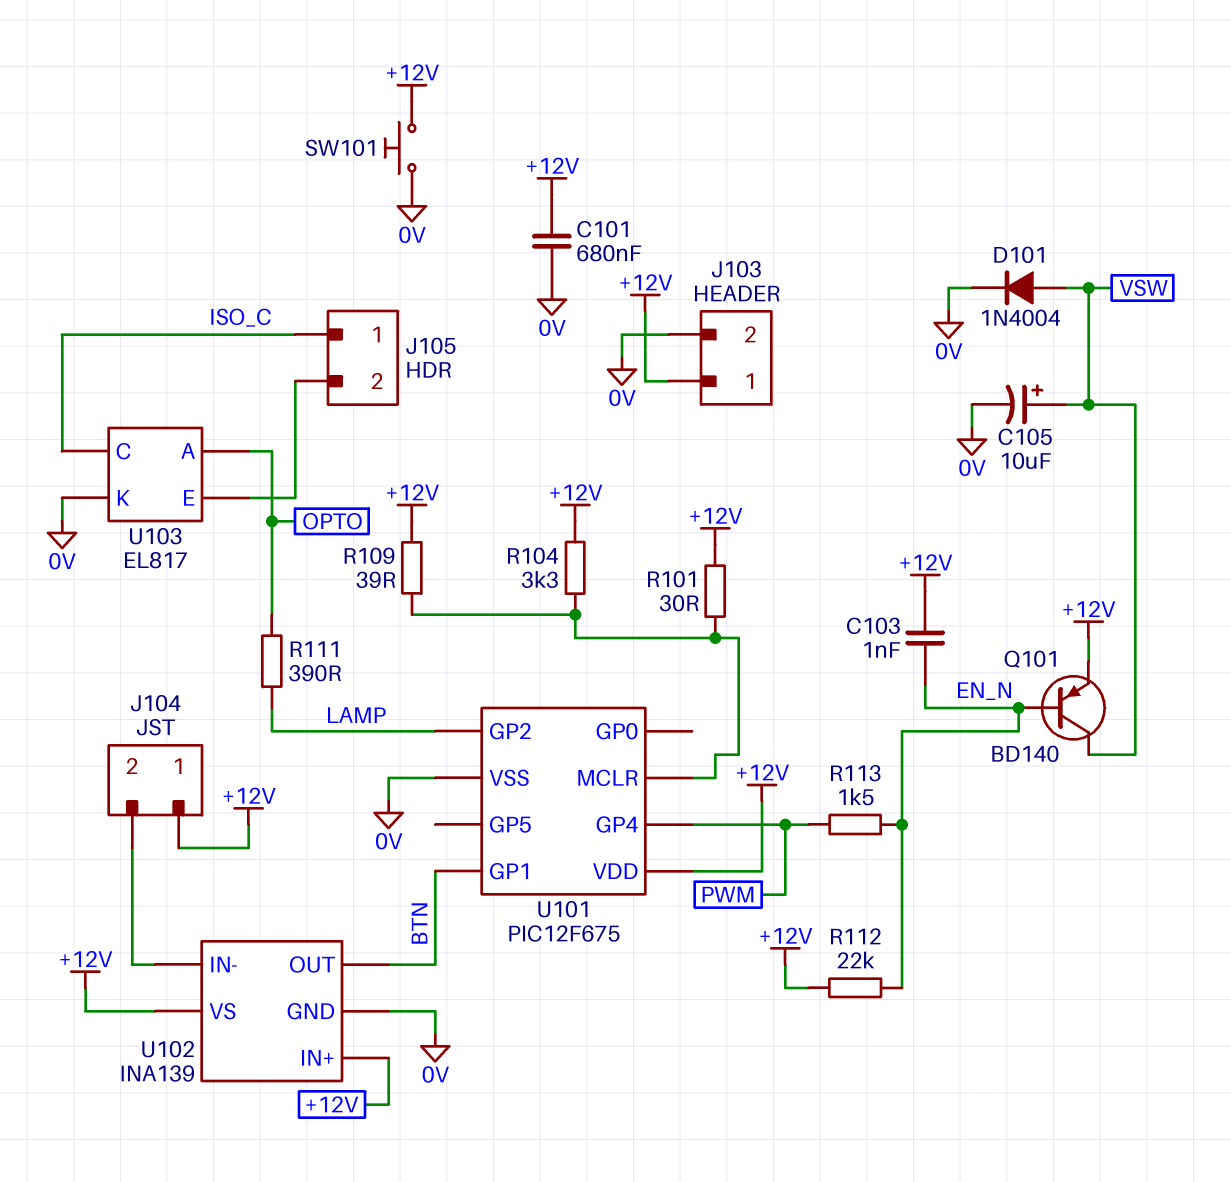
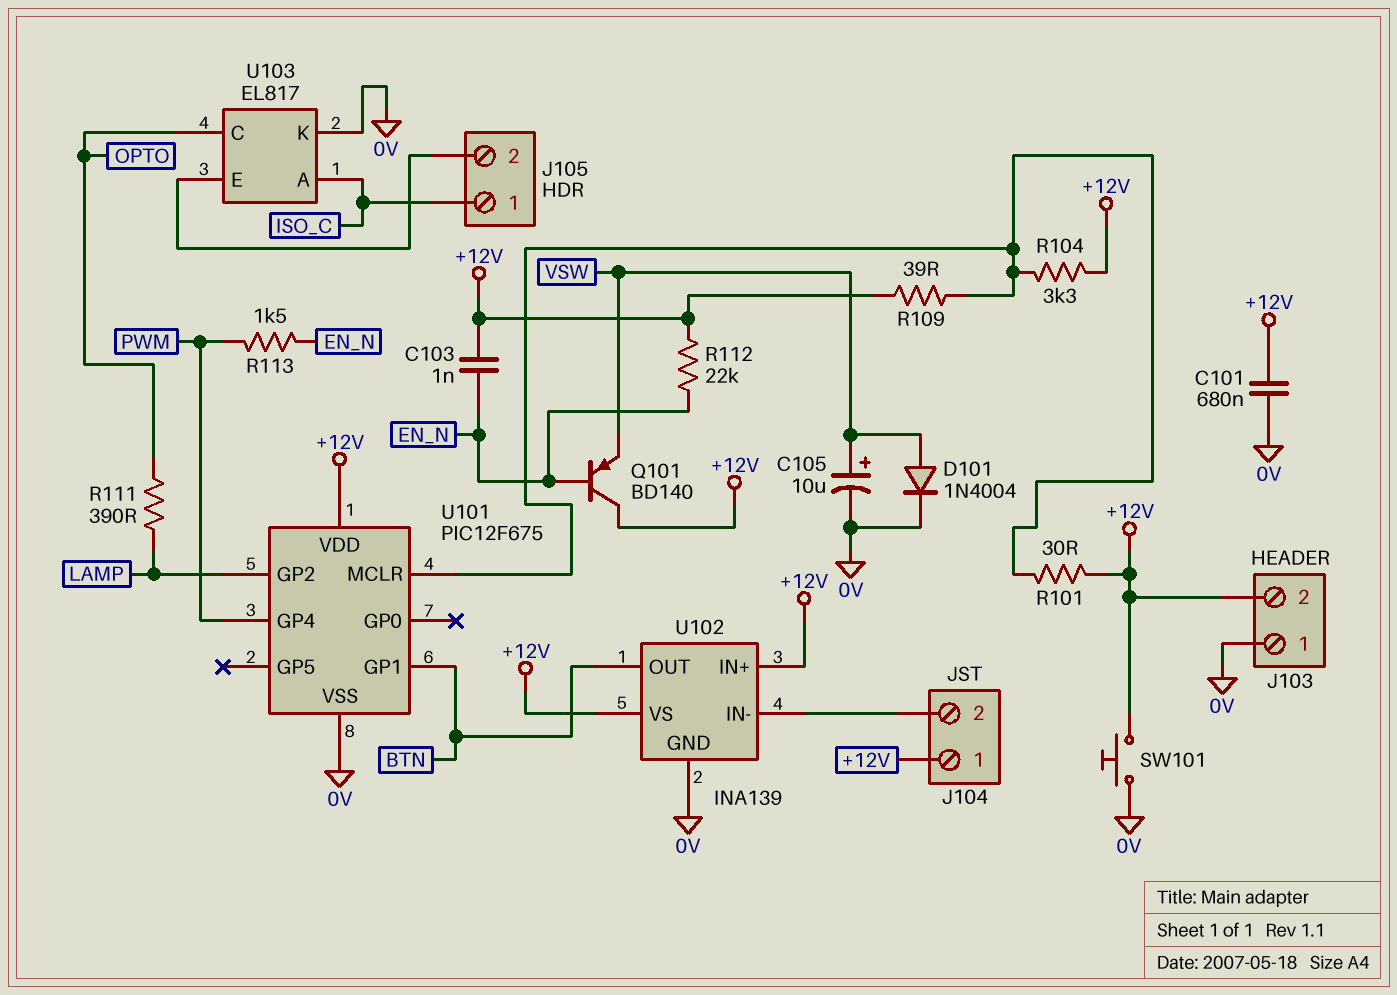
J103 pin 1: +12V -> 0V
J103 pin 2: 0V -> +12V
Q101: PNP BD140 (B EN_N, C VSW, E +12V) -> PNP BD140 (B EN_N, C +12V, E VSW)
U103 pin A: OPTO -> ISO_C
U103 pin C: ISO_C -> OPTO

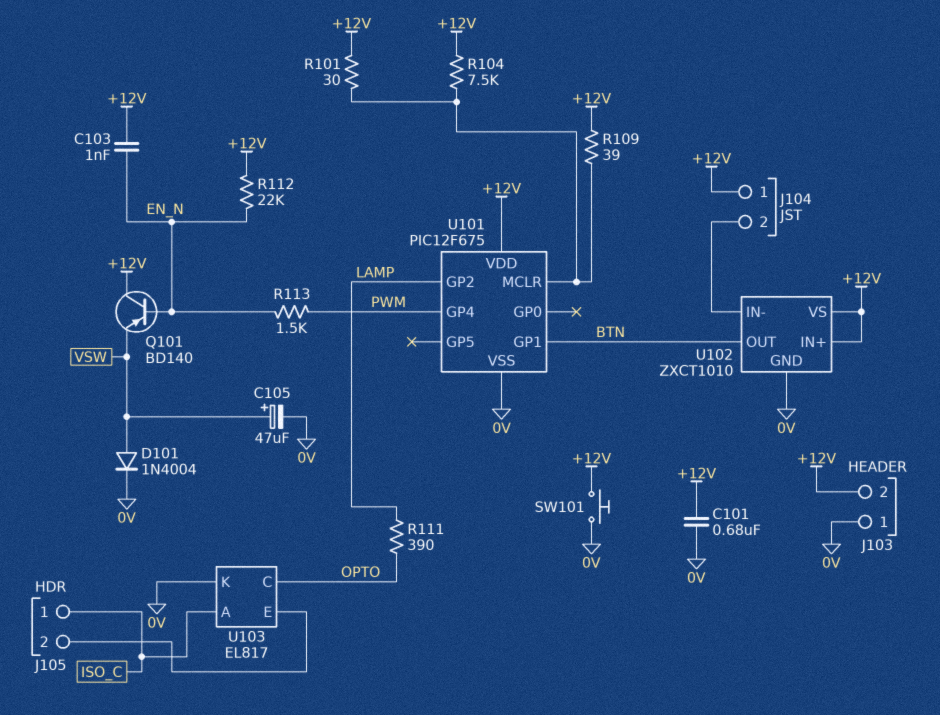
C105: 10uF (plus VSW, minus 0V) -> 47uF (plus VSW, minus 0V)
R104: 3.3k (+12V, U101/MCLR) -> 7.5k (+12V, U101/MCLR)
U102: INA139 -> ZXCT1010

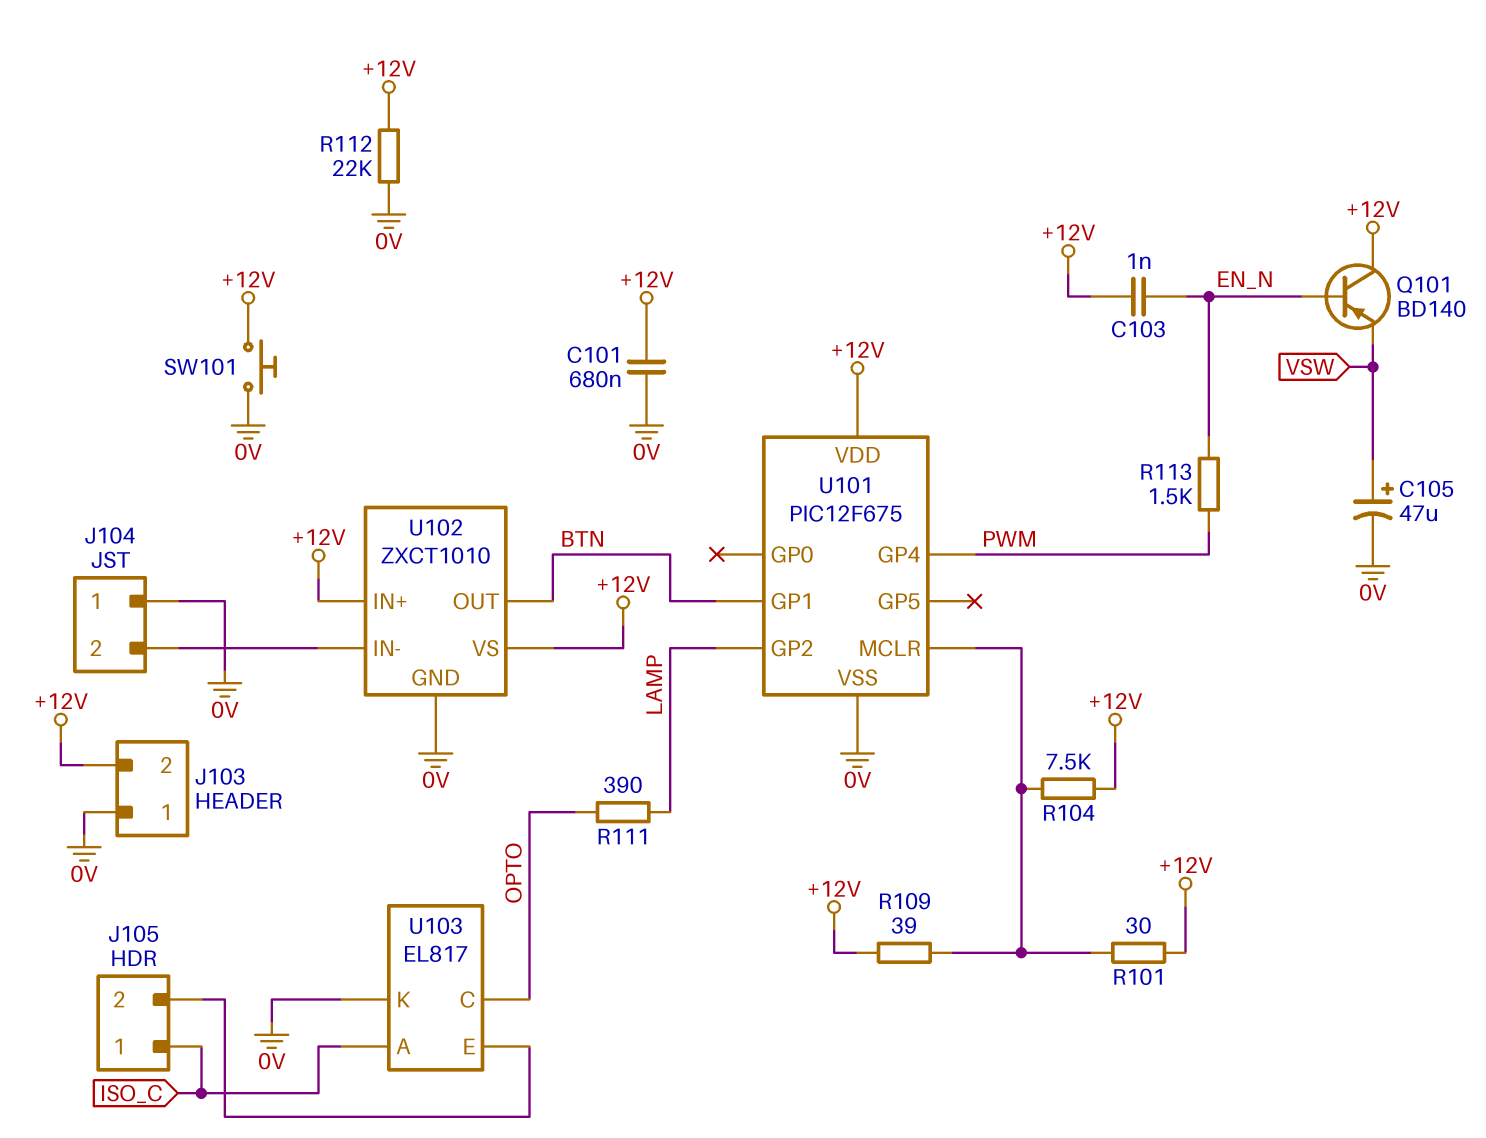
D101: diode 1N4004 (A VSW, K 0V) -> none
J104 pin 1: +12V -> 0V
R112: 22k (+12V, EN_N) -> 22k (+12V, 0V)

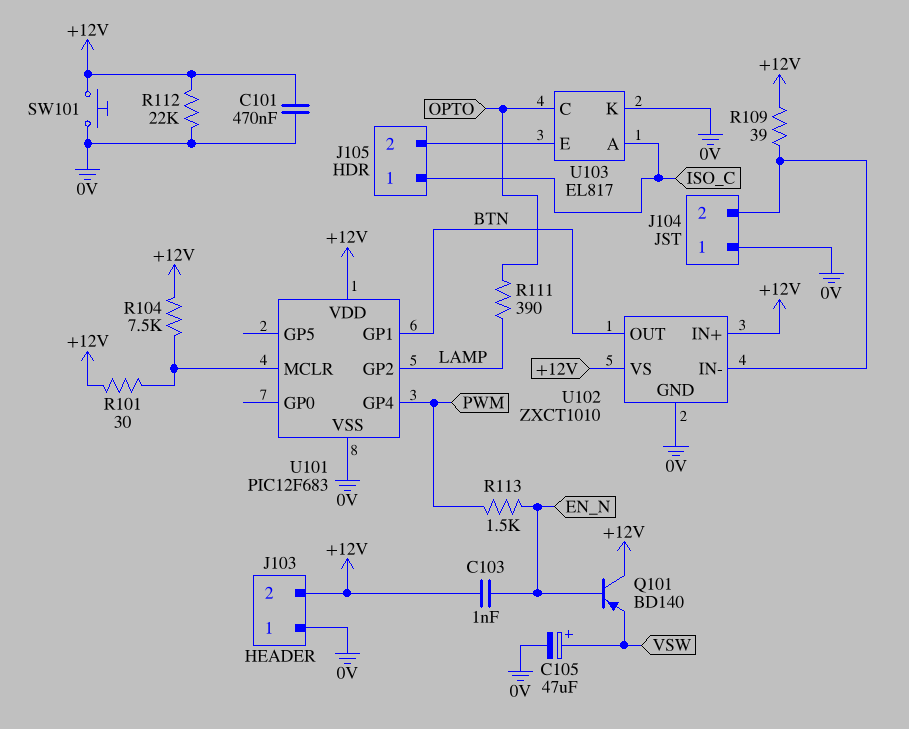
C101: 680nF (+12V, 0V) -> 470nF (+12V, 0V)
R109: 39 (+12V, U101/MCLR) -> 39 (+12V, J104/2)
U101: PIC12F675 -> PIC12F683

